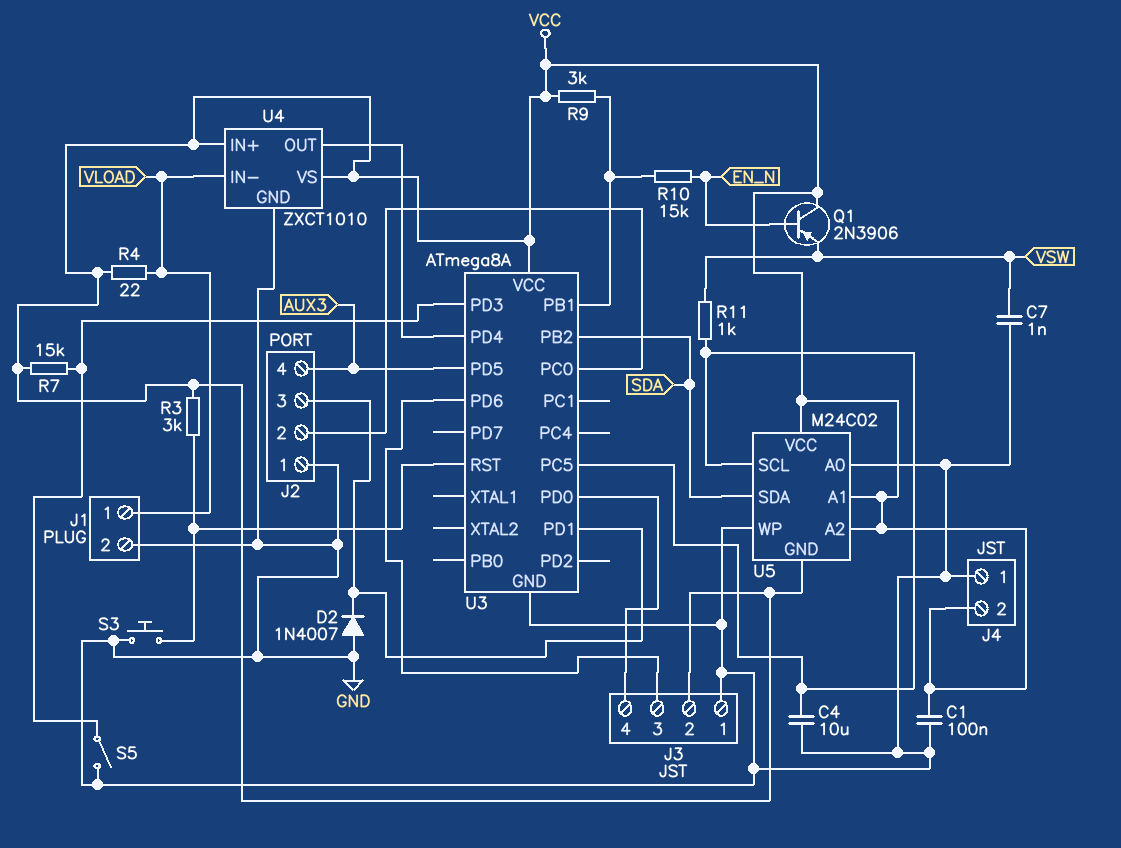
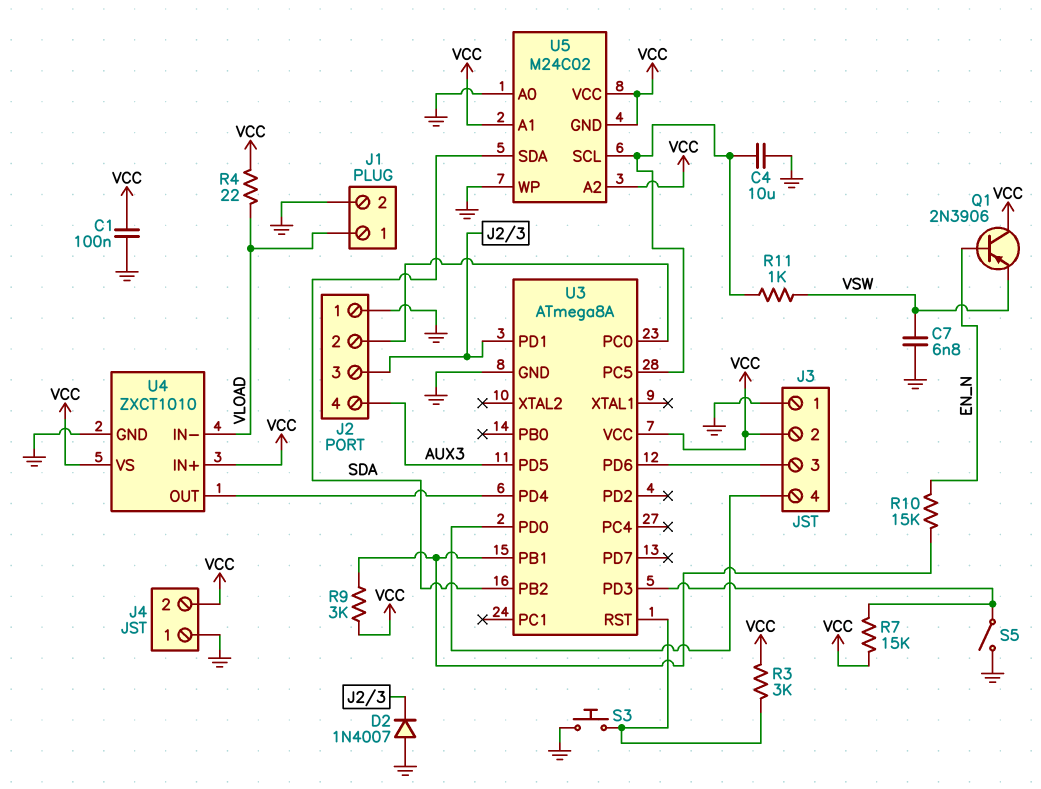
C7: 1nF (GND, VSW) -> 6.8nF (GND, VSW)

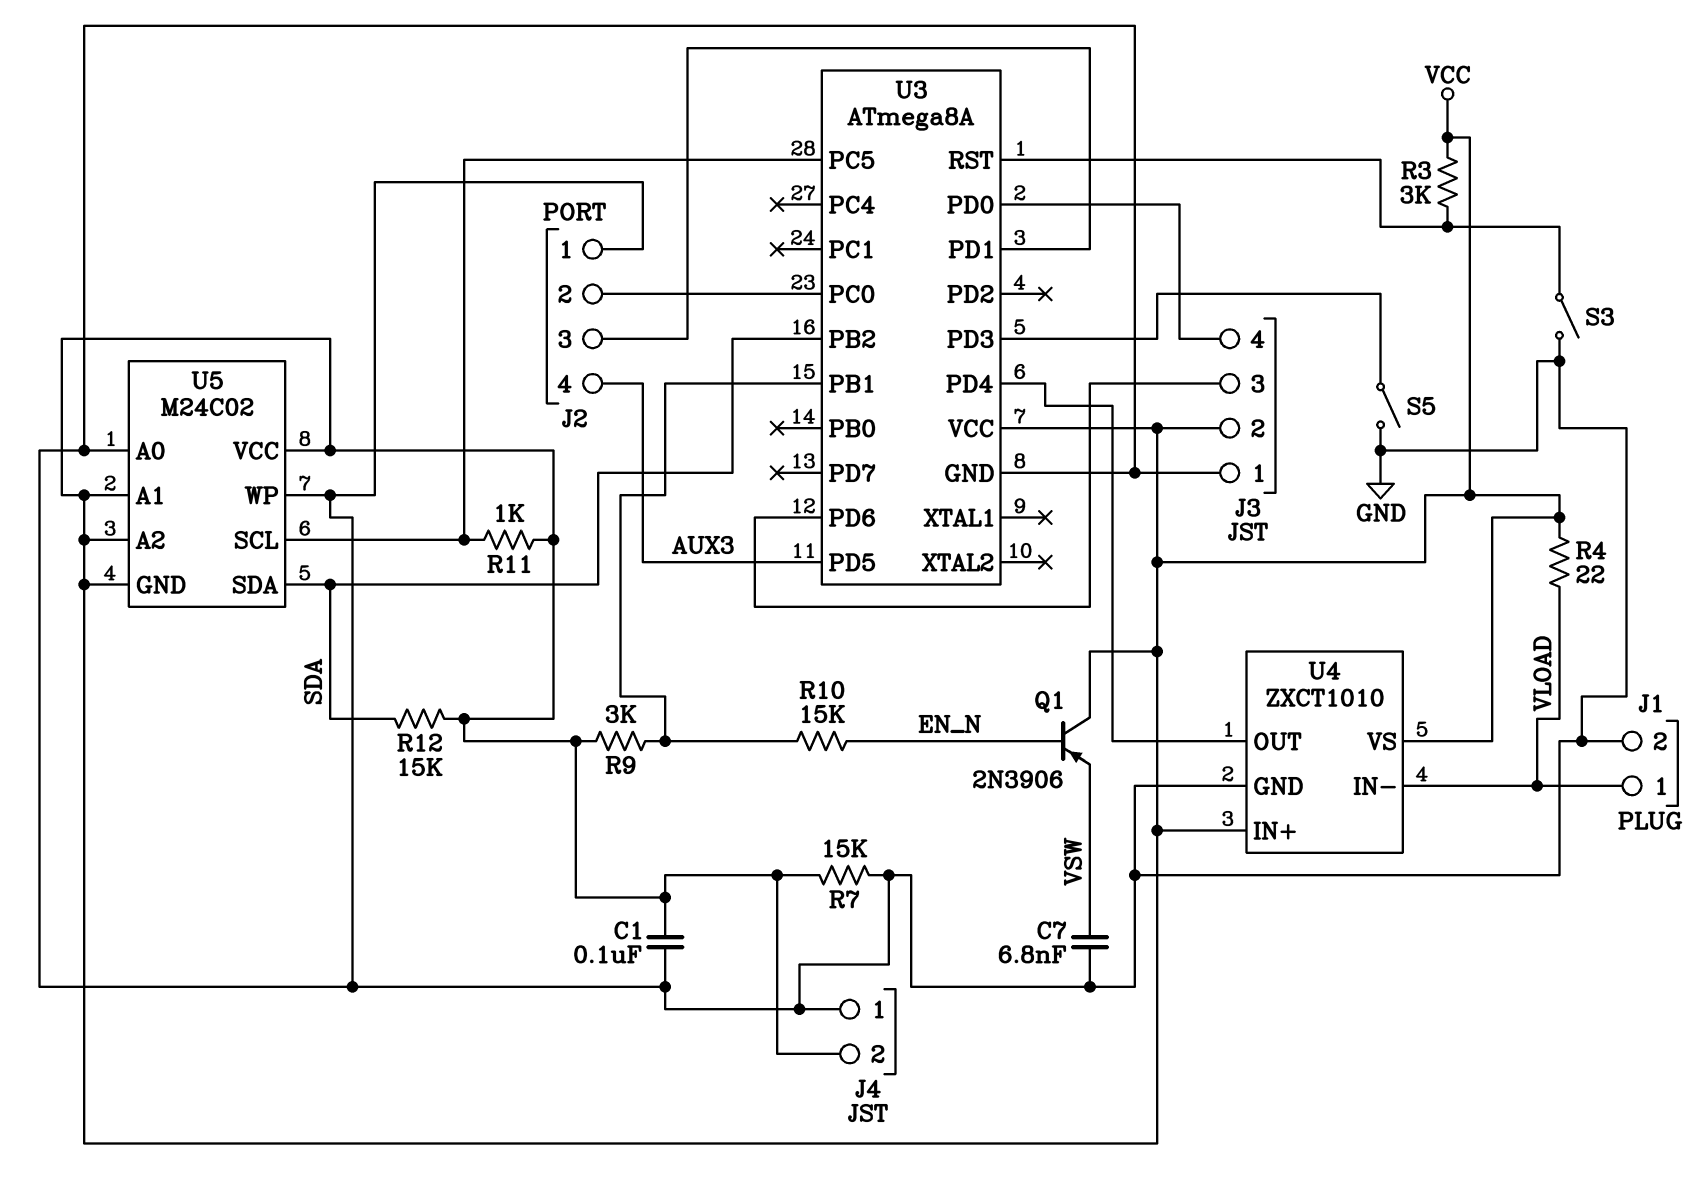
C4: 10uF (GND, U3/PC5) -> none
D2: diode 1N4007 (A GND, K J2/3) -> none
R7: 15k (U3/PD3, VCC) -> 15k (GND, VCC)
R11: 1k (U3/PC5, VSW) -> 1k (U3/PC5, VCC)
R12: none -> 15k (SDA, VCC)
S3: button (GND, U3/RST) -> switch (GND, U3/RST)

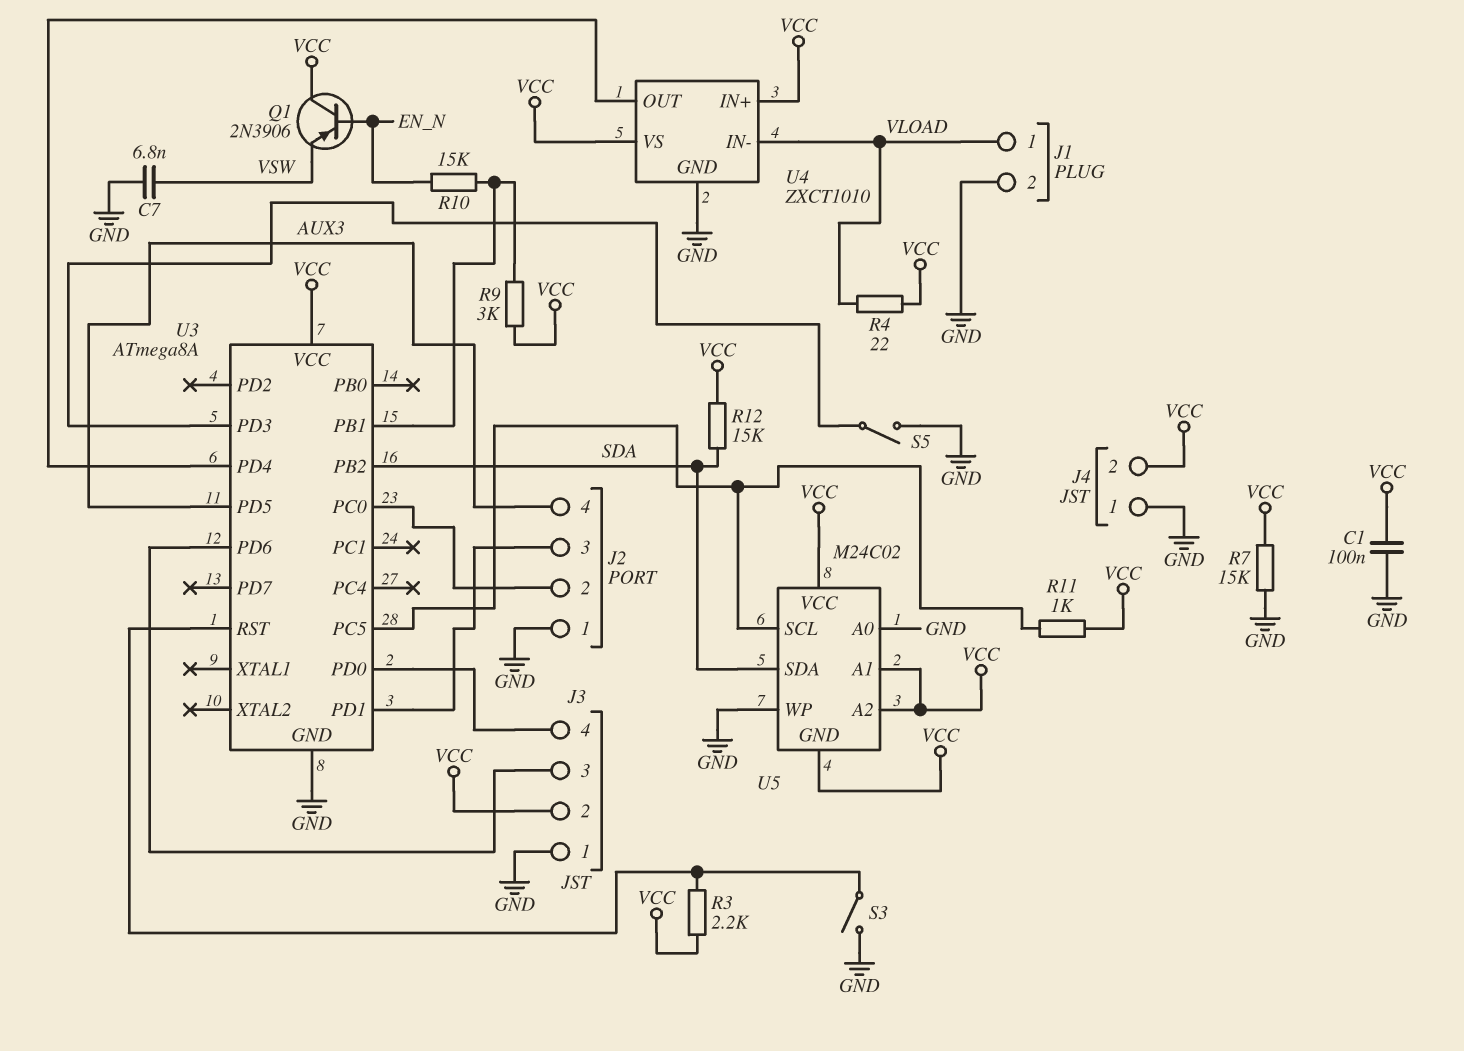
R3: 3k (U3/RST, VCC) -> 2.2k (U3/RST, VCC)

